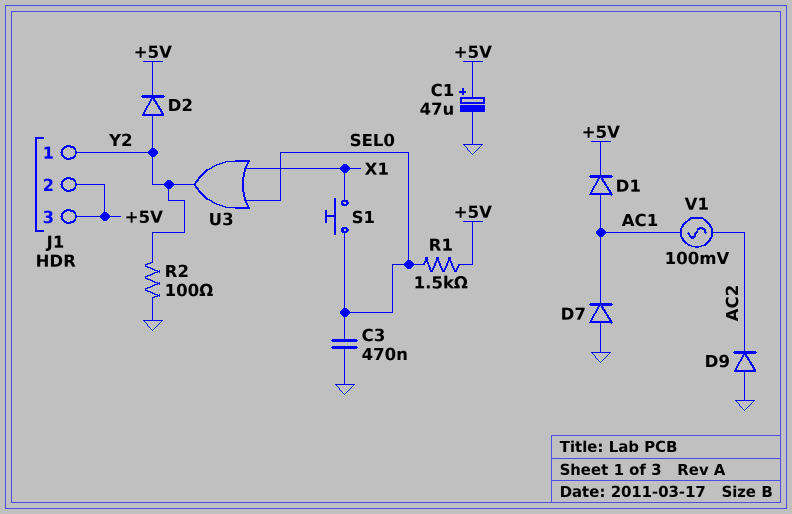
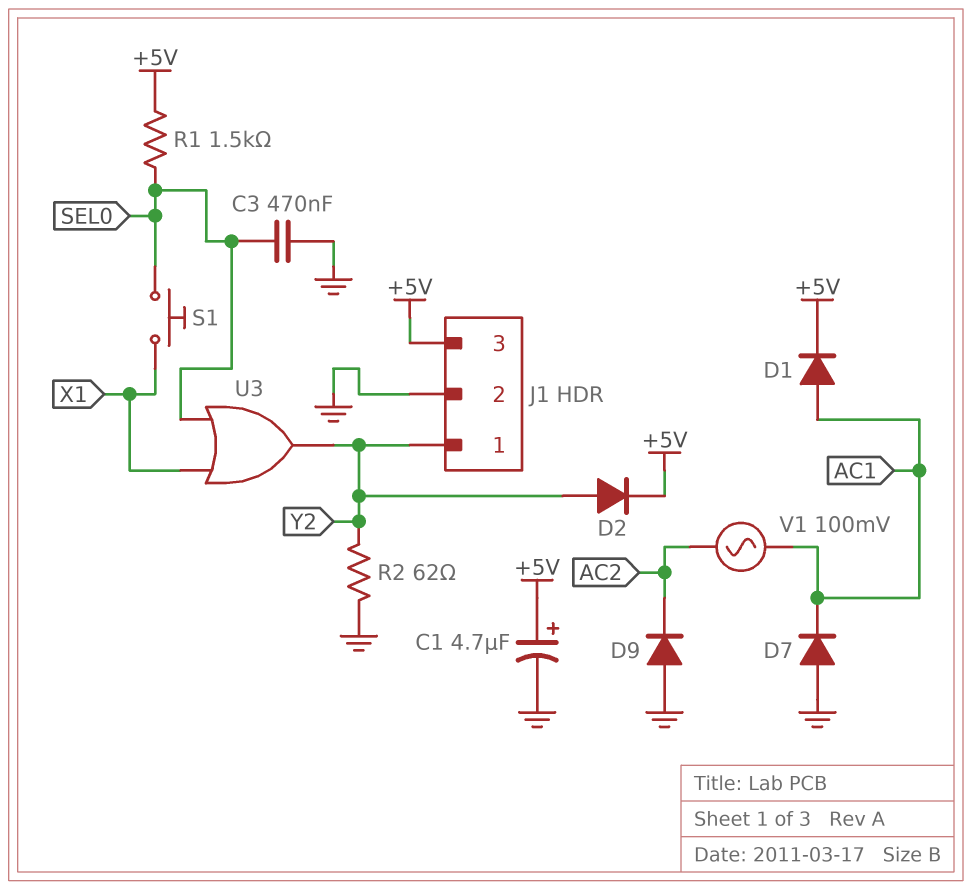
C1: 47uF (plus +5V, minus GND) -> 4.7uF (plus +5V, minus GND)
J1 pin 2: +5V -> GND
R2: 100 (GND, Y2) -> 62 (GND, Y2)

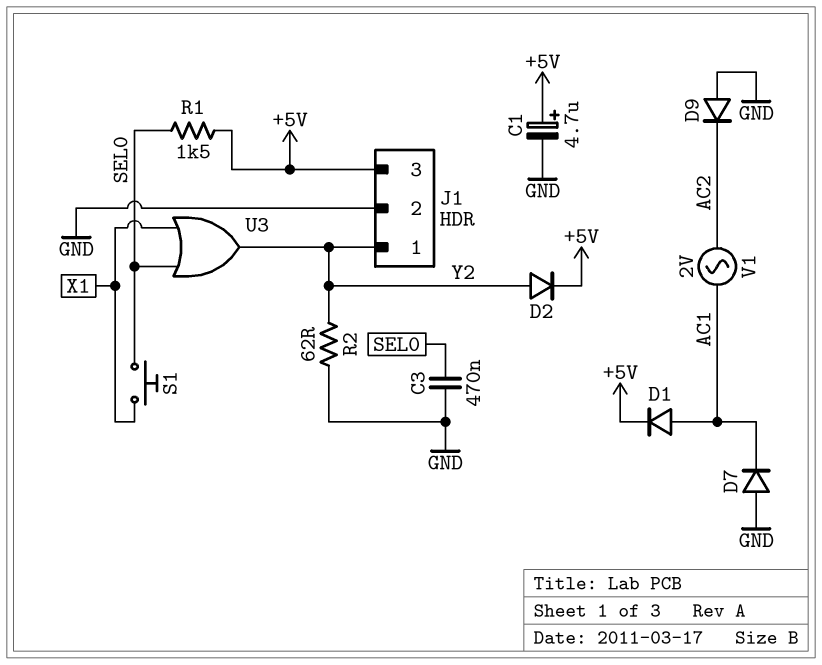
V1: AC 100mV (AC1, AC2) -> AC 2V (AC1, AC2)

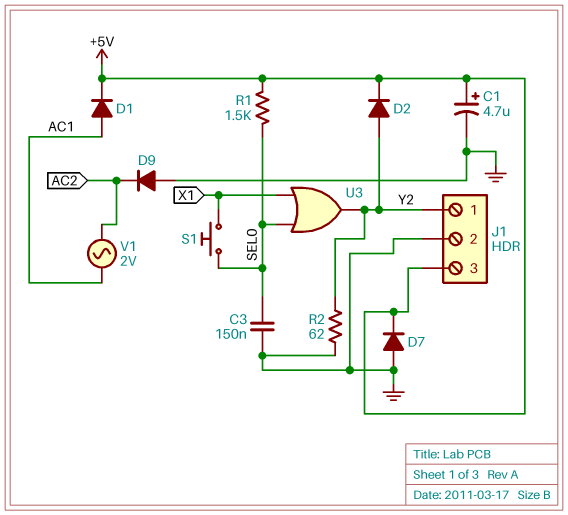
C3: 470nF (GND, SEL0) -> 150nF (GND, SEL0)
D7: diode (A GND, K AC1) -> diode (A GND, K +5V)

